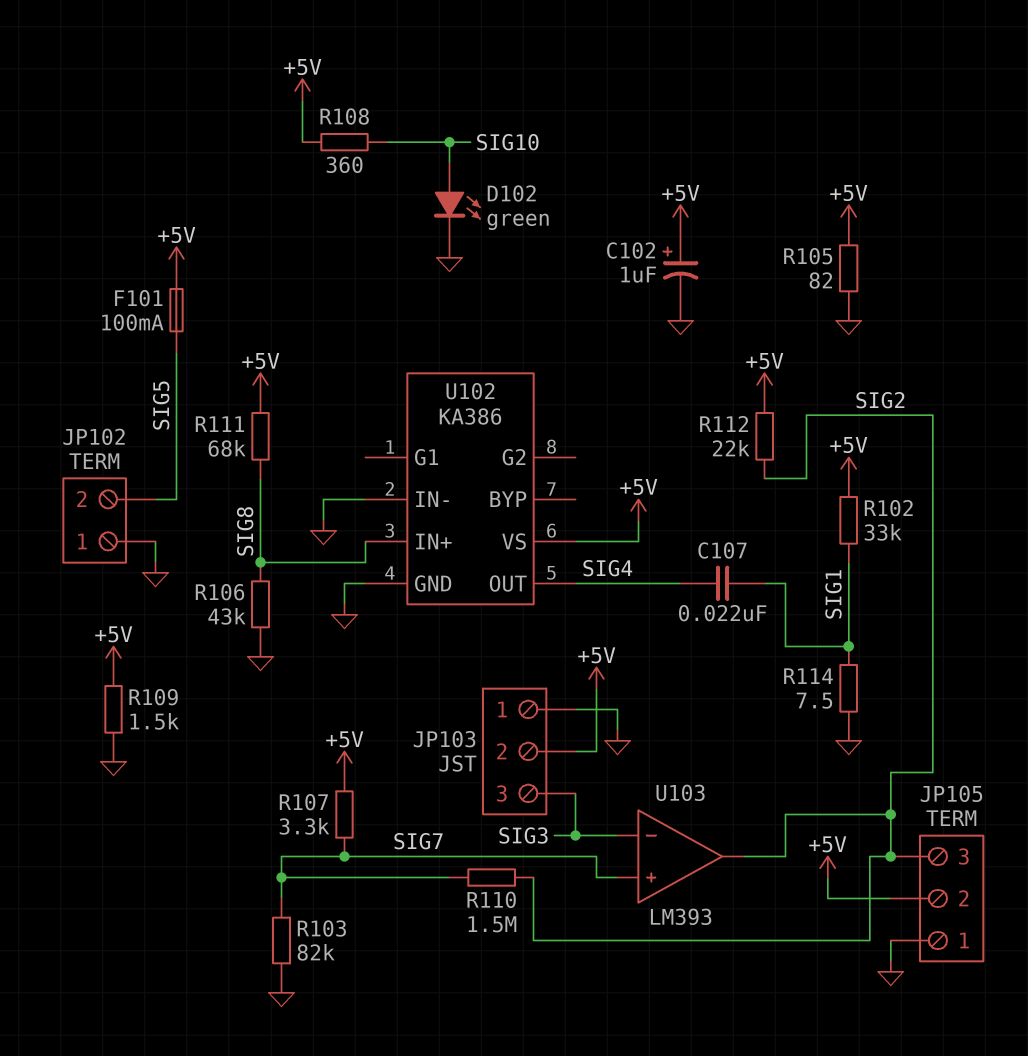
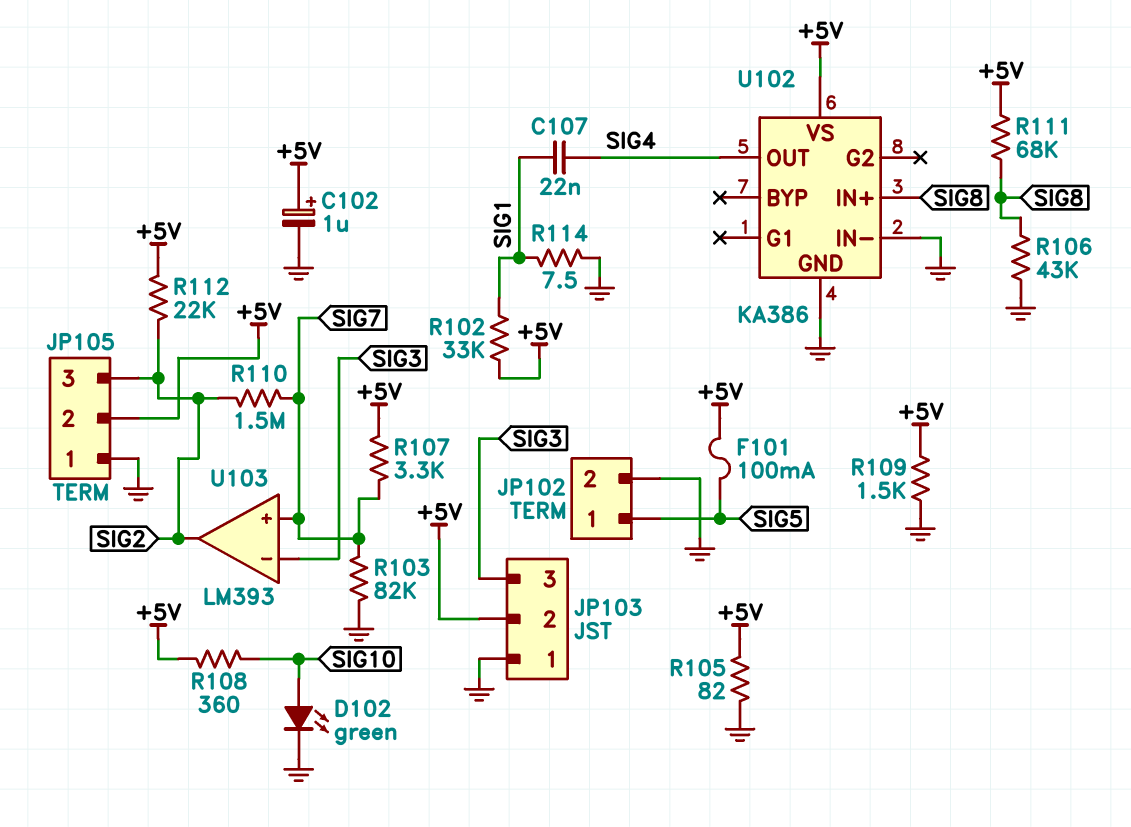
JP102 pin 1: GND -> SIG5
JP102 pin 2: SIG5 -> GND

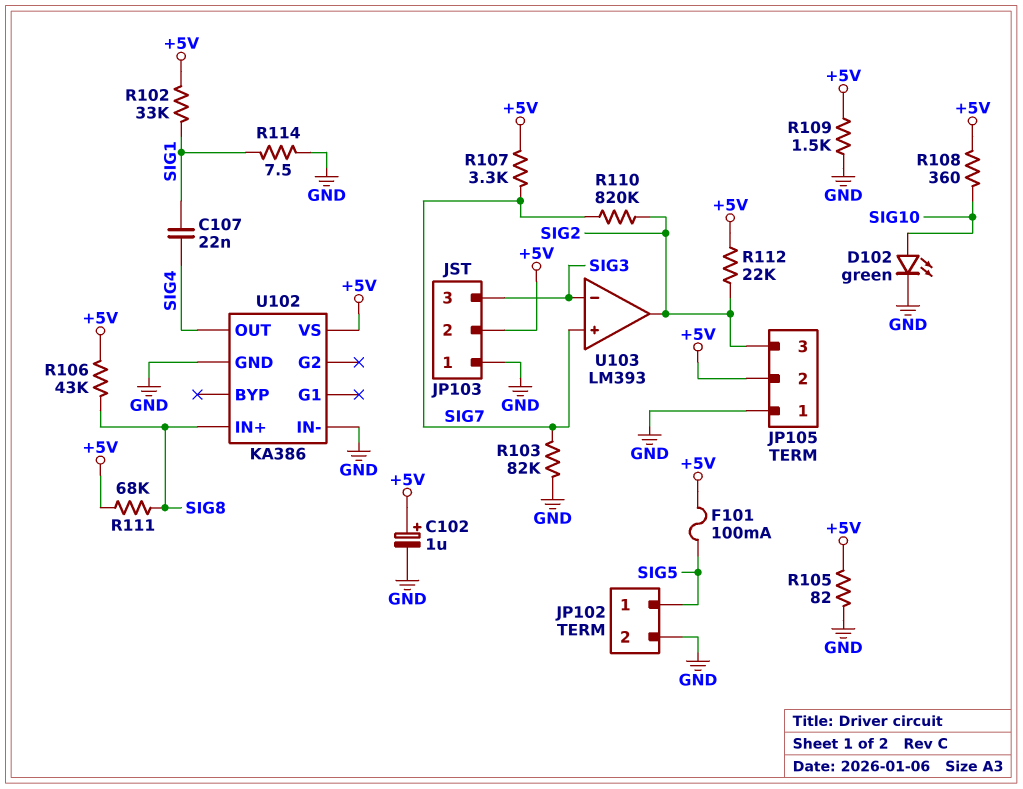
R106: 43k (GND, SIG8) -> 43k (+5V, SIG8)
R110: 1.5M (SIG2, SIG7) -> 820k (SIG2, SIG7)

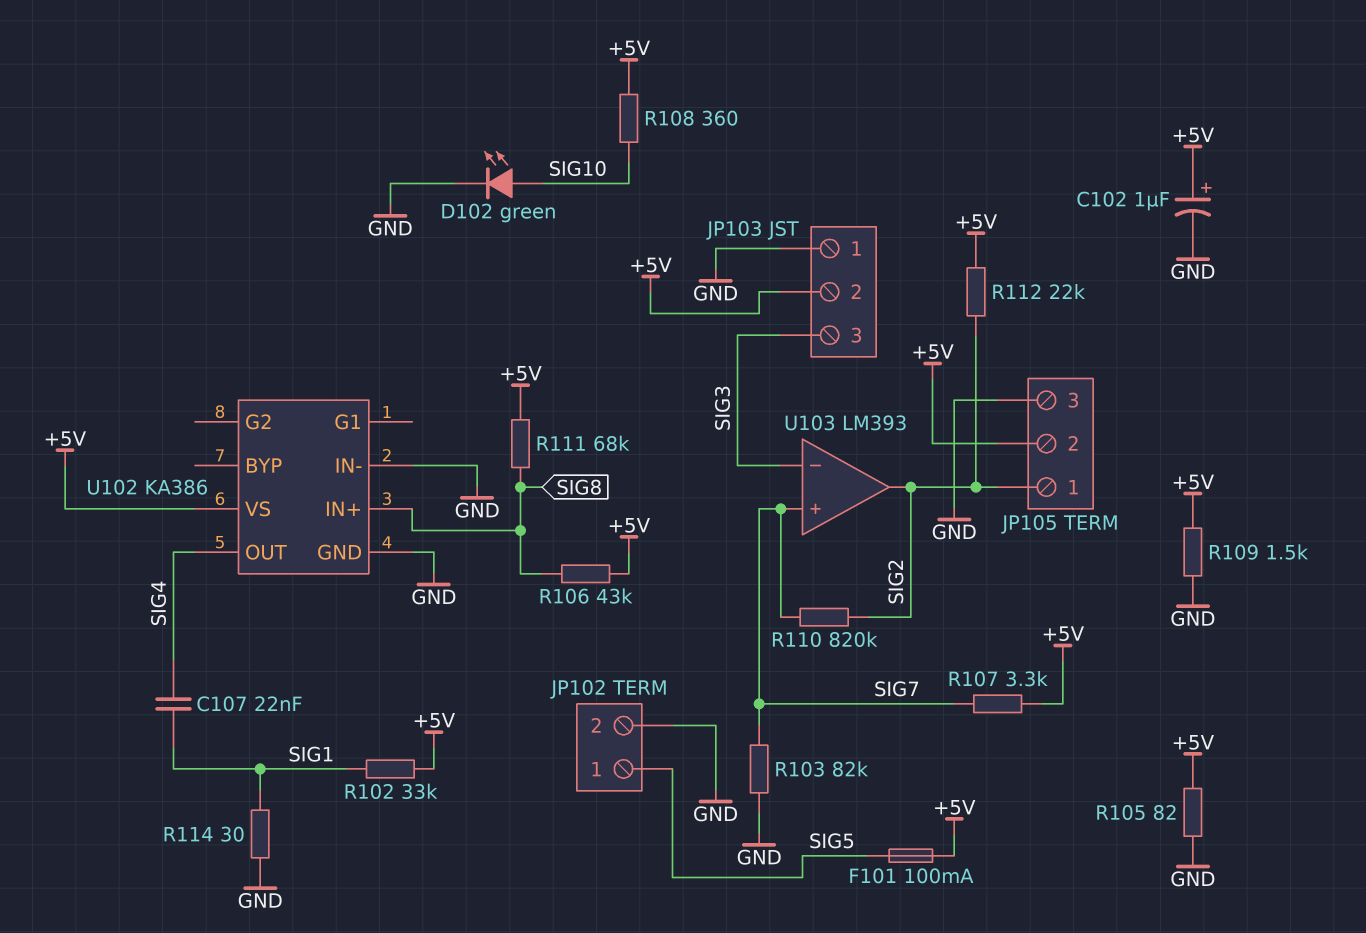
JP105 pin 1: GND -> SIG2
JP105 pin 3: SIG2 -> GND
R114: 7.5 (GND, SIG1) -> 30 (GND, SIG1)

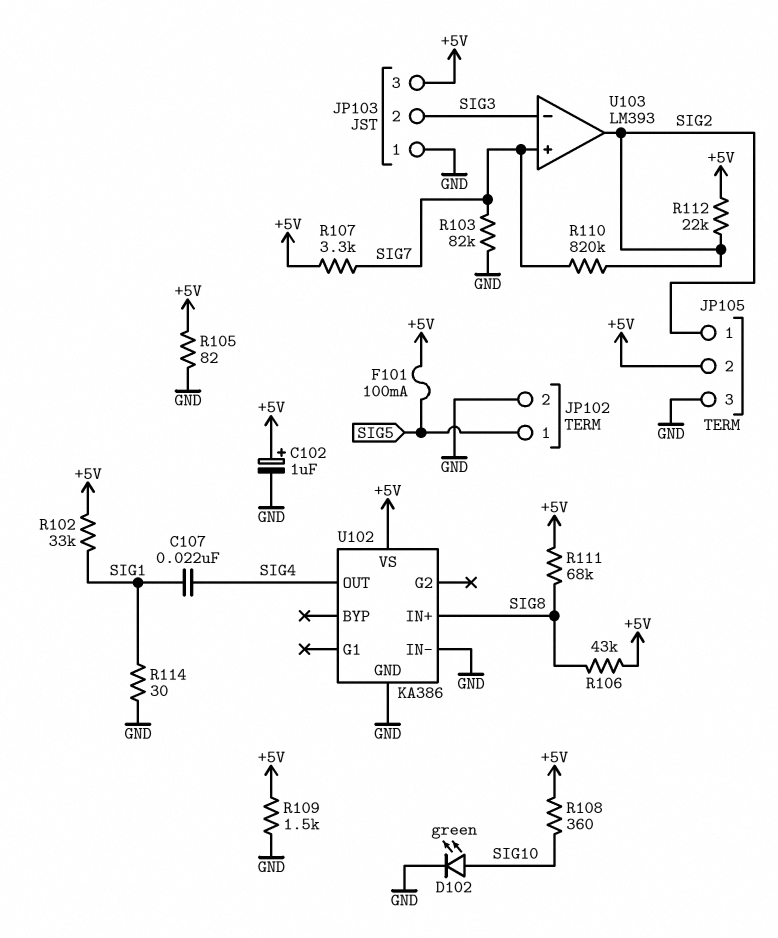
JP103 pin 2: +5V -> SIG3
JP103 pin 3: SIG3 -> +5V

